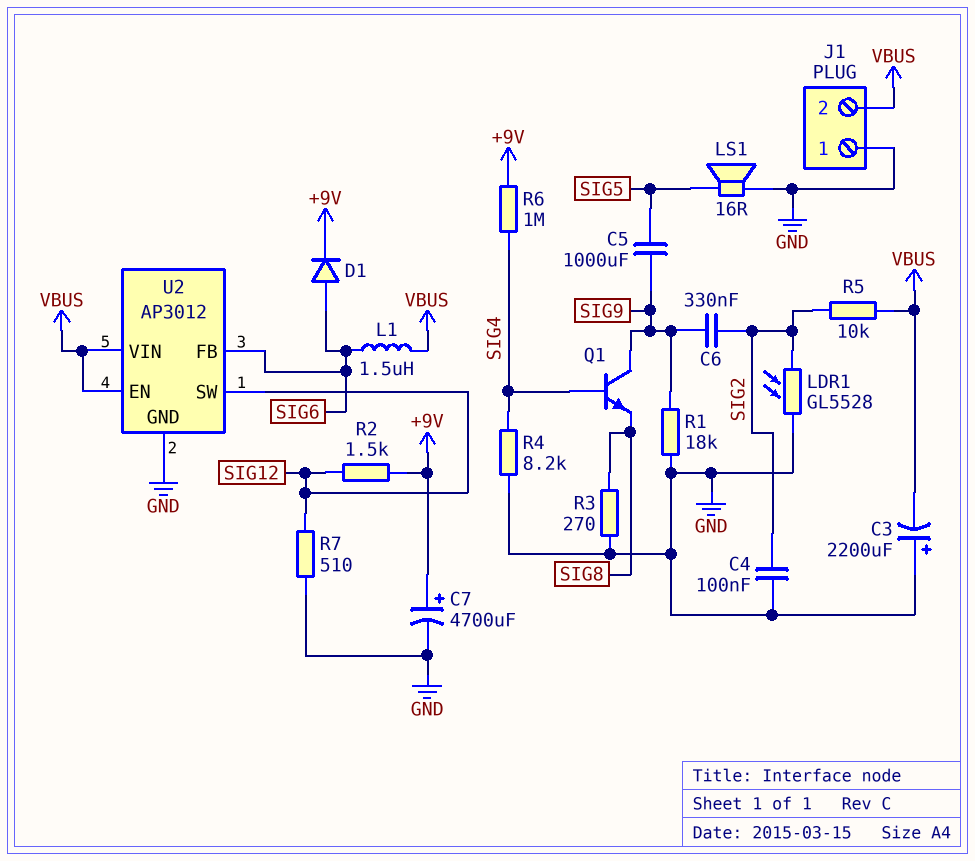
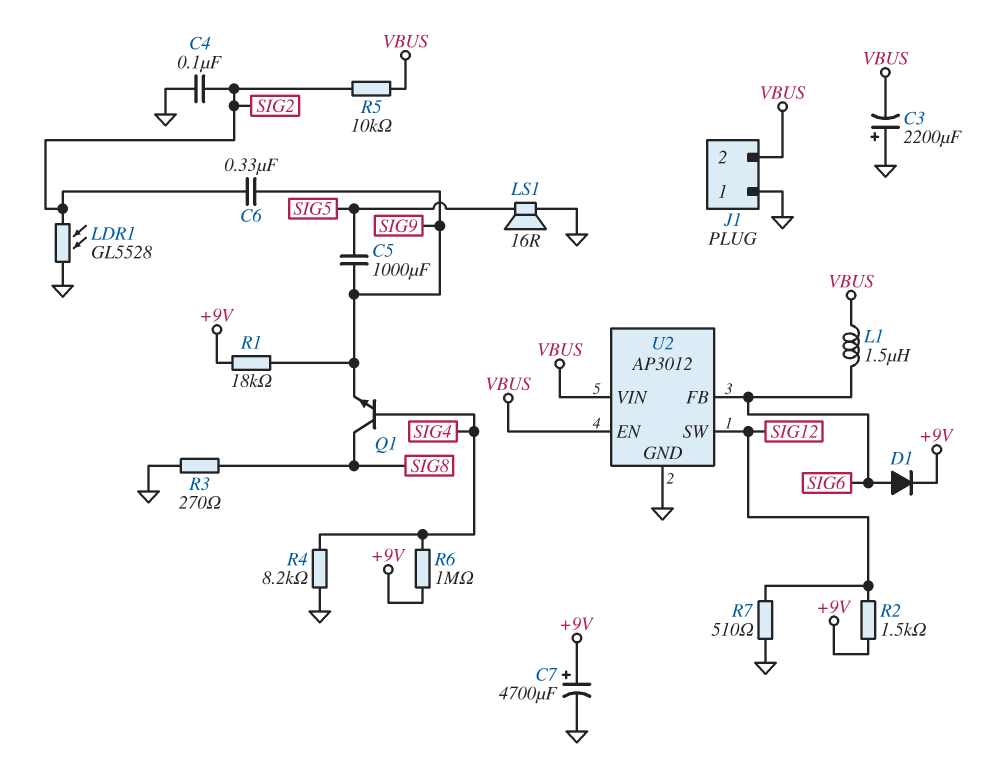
Q1: NPN (B SIG4, C SIG9, E SIG8) -> NPN (B SIG4, C SIG8, E SIG9)
R1: 18k (GND, SIG9) -> 18k (+9V, SIG9)

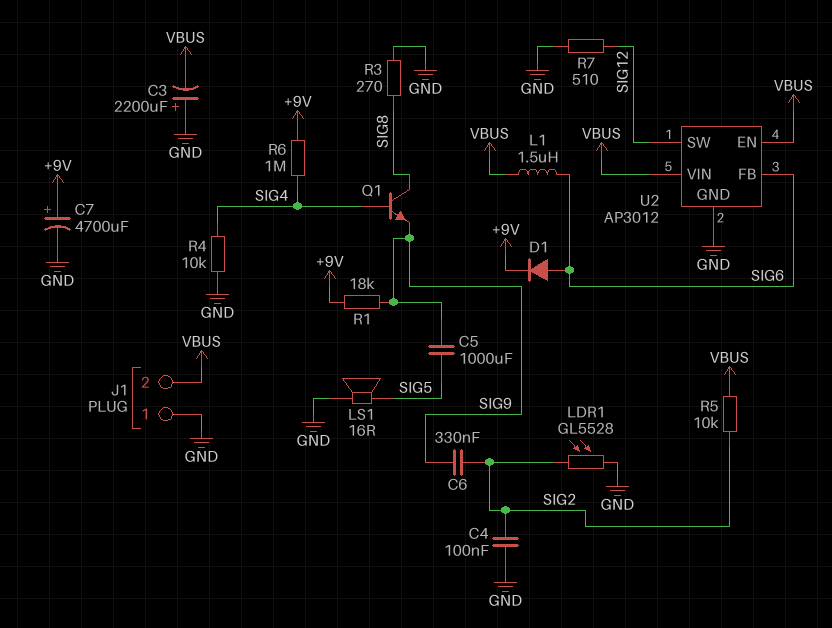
R2: 1.5k (+9V, SIG12) -> none
R4: 8.2k (GND, SIG4) -> 10k (GND, SIG4)

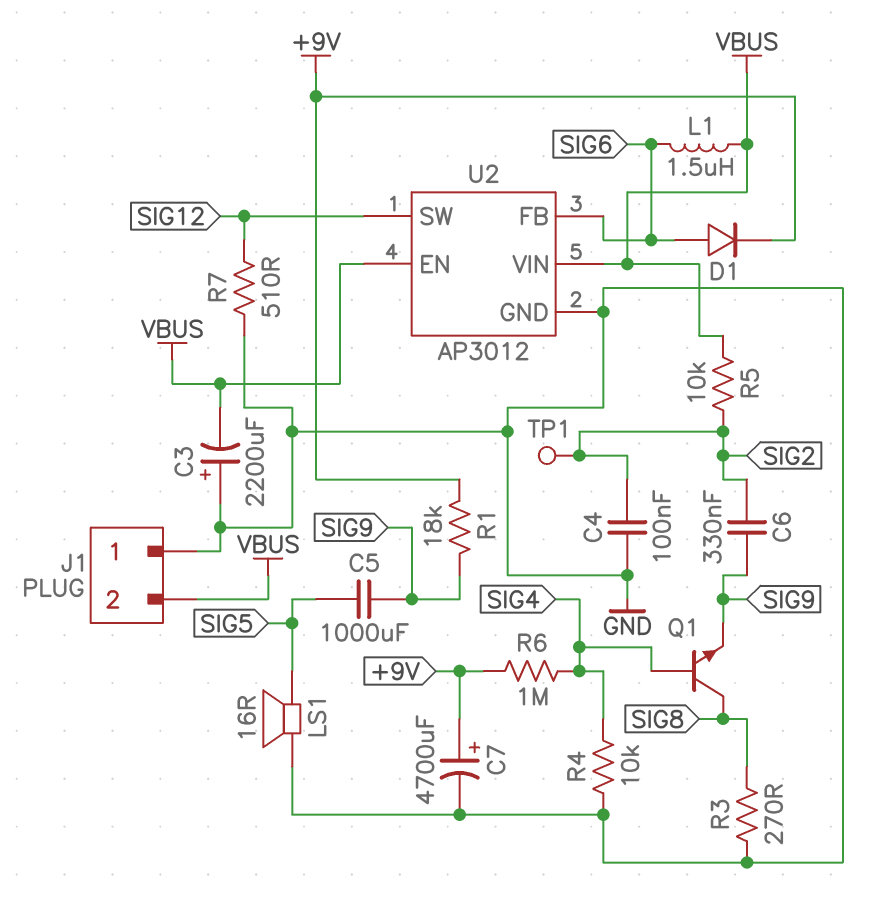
LDR1: GL5528 (GND, SIG2) -> none
TP1: none -> test point (SIG2)

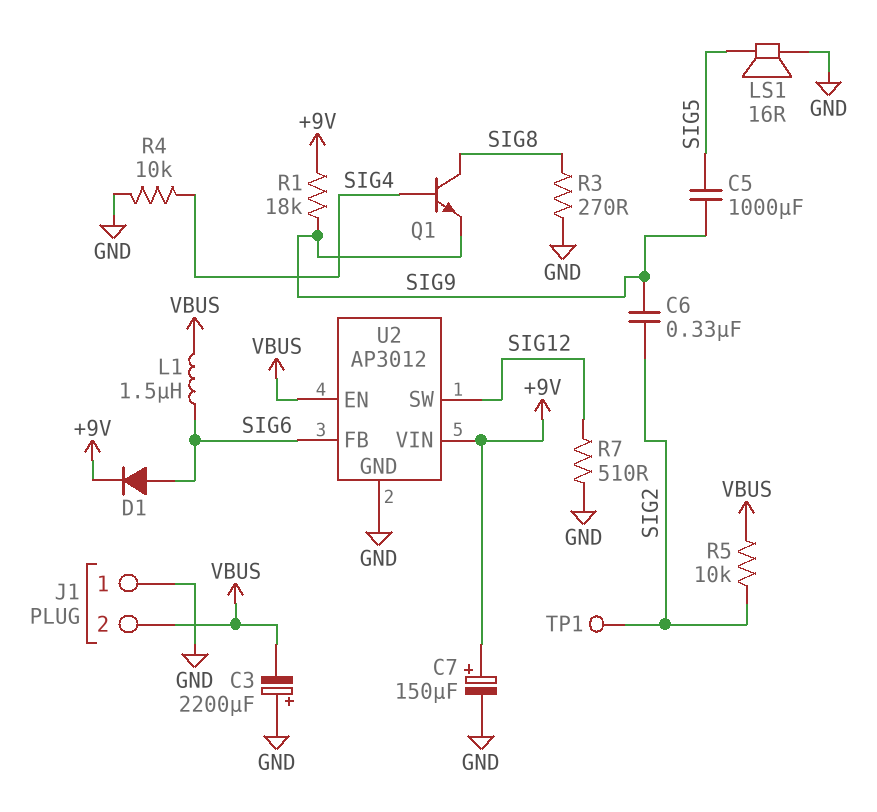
C4: 100nF (GND, SIG2) -> none
C7: 4700uF (plus +9V, minus GND) -> 150uF (plus +9V, minus GND)
R6: 1M (+9V, SIG4) -> none
U2 pin VIN: VBUS -> +9V

